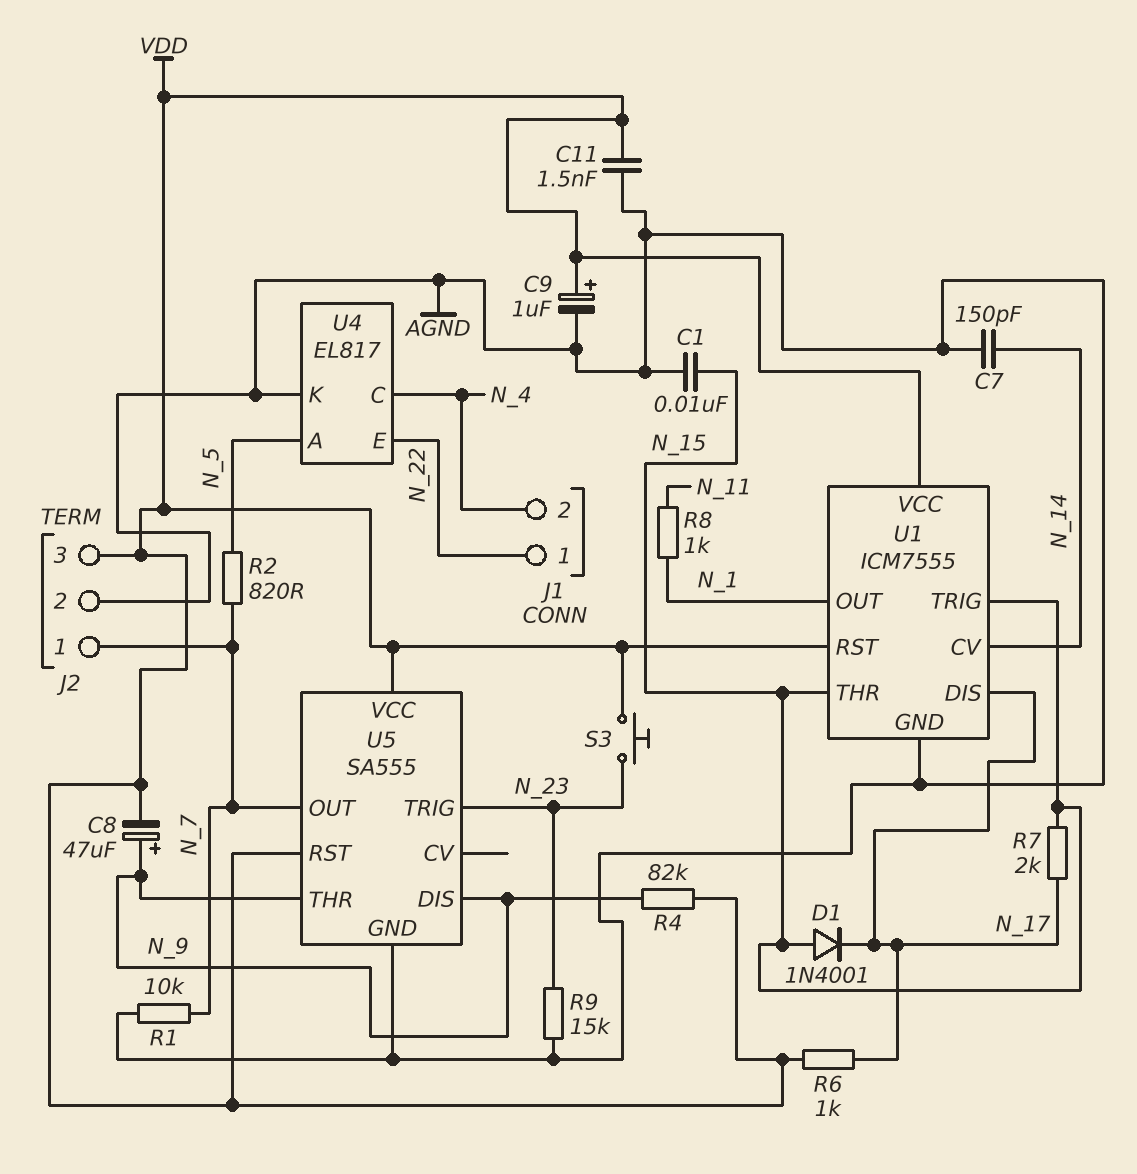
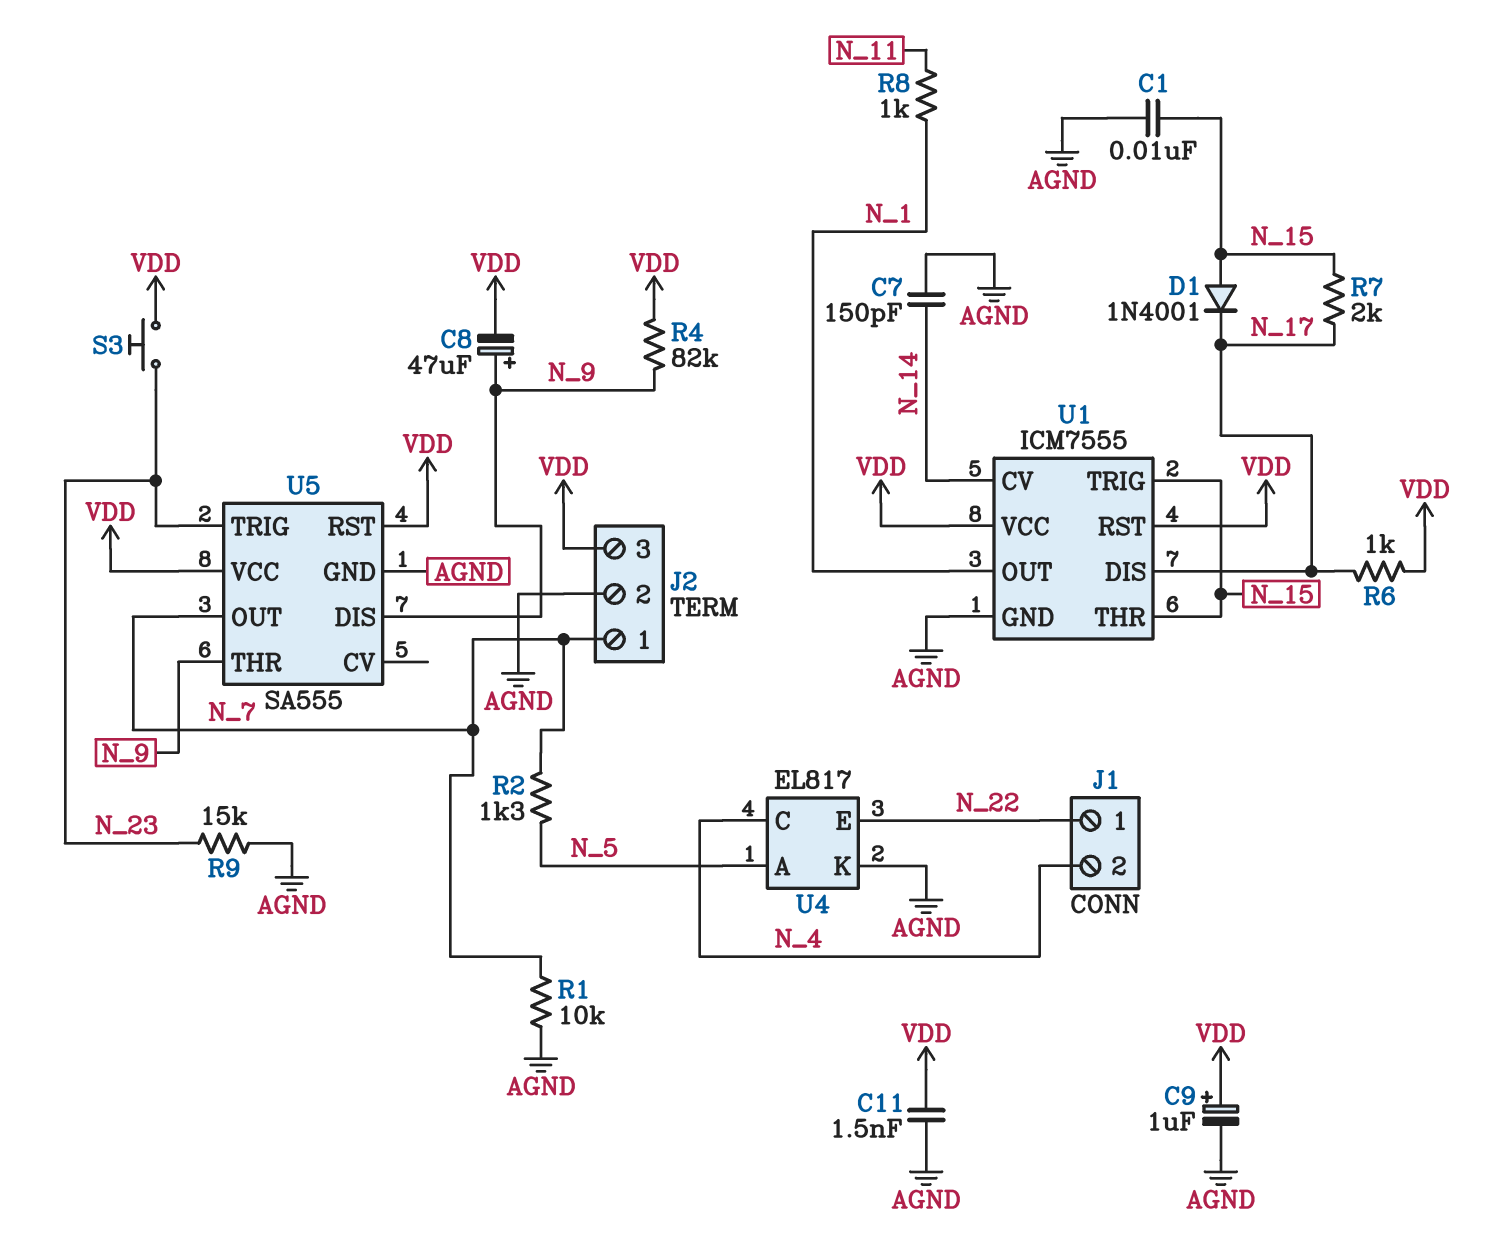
R2: 820 (N_5, N_7) -> 1.3k (N_5, N_7)

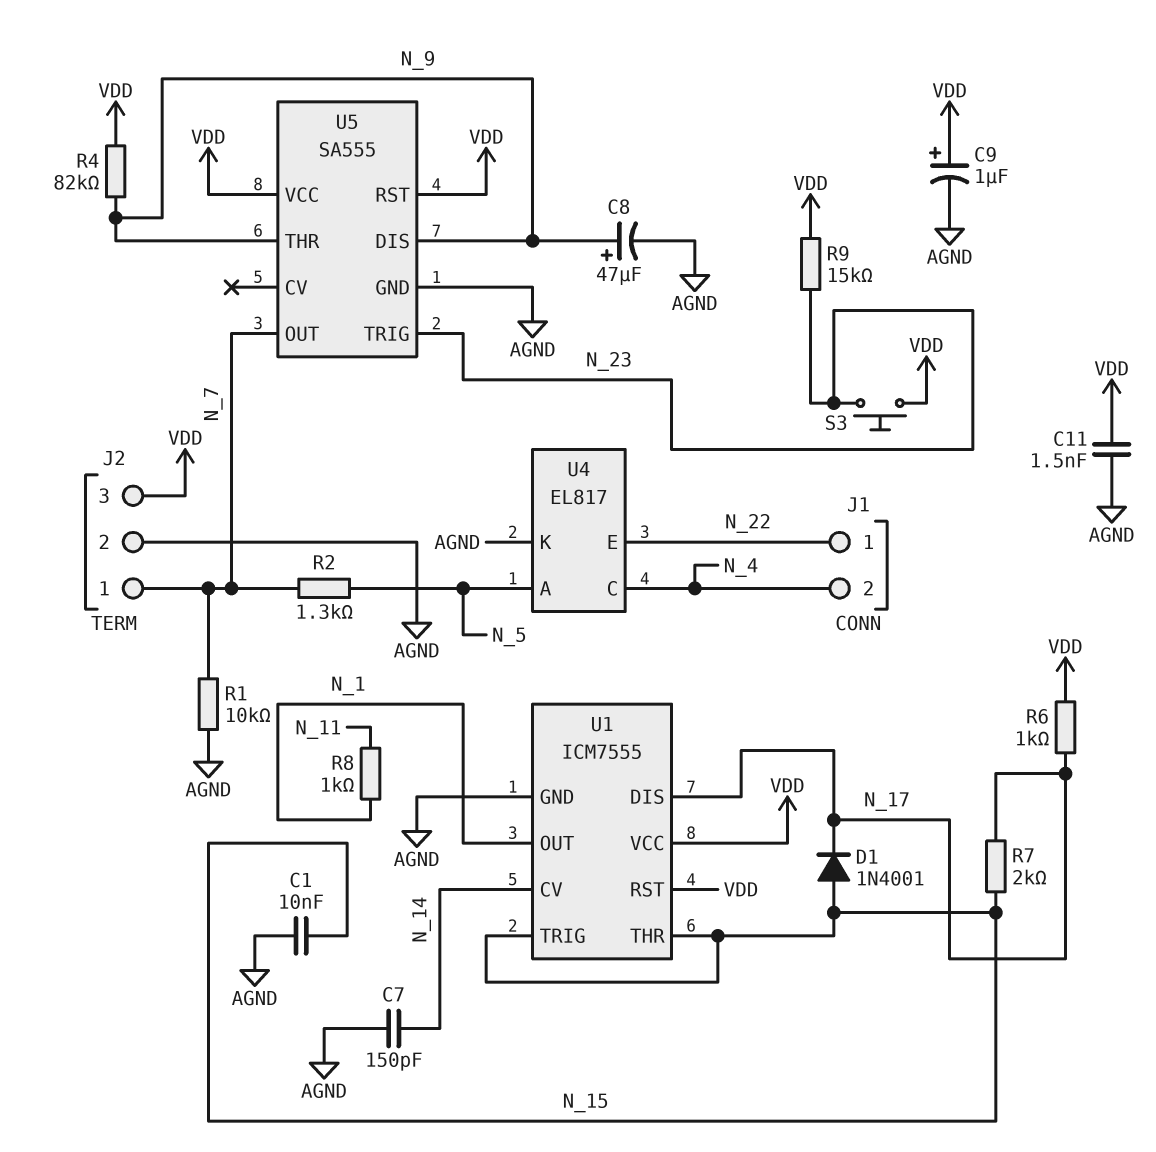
C8: 47uF (plus N_9, minus VDD) -> 47uF (plus N_9, minus AGND)
R9: 15k (AGND, N_23) -> 15k (N_23, VDD)

